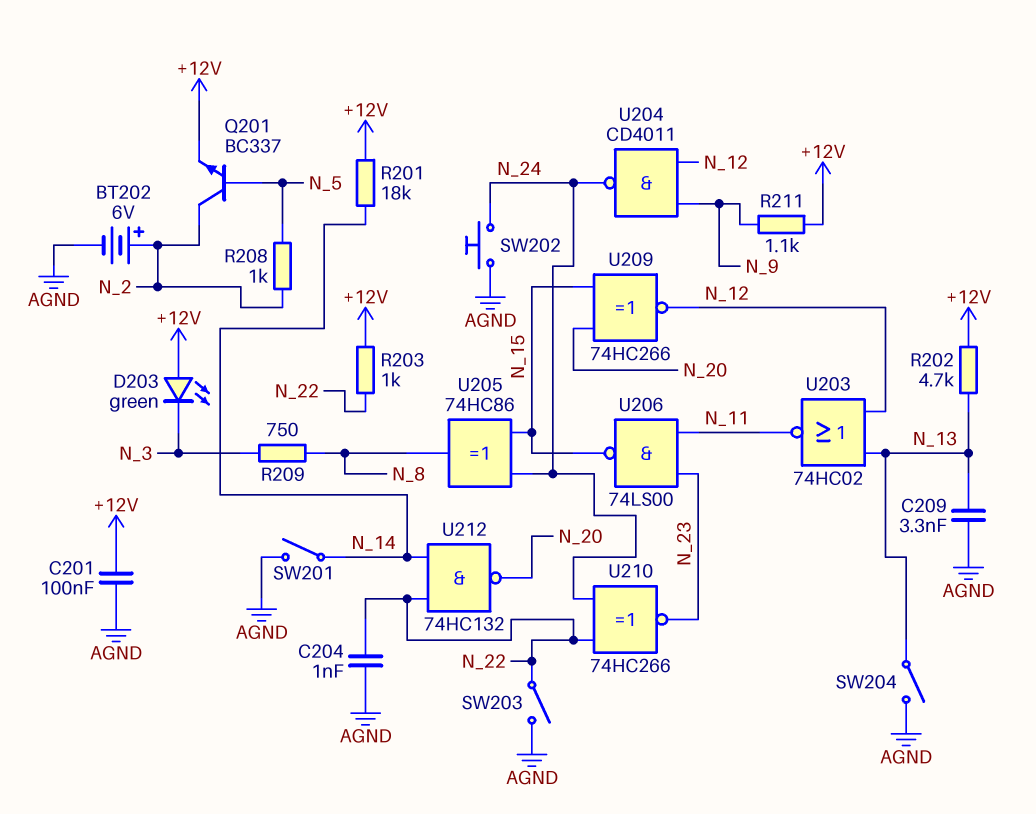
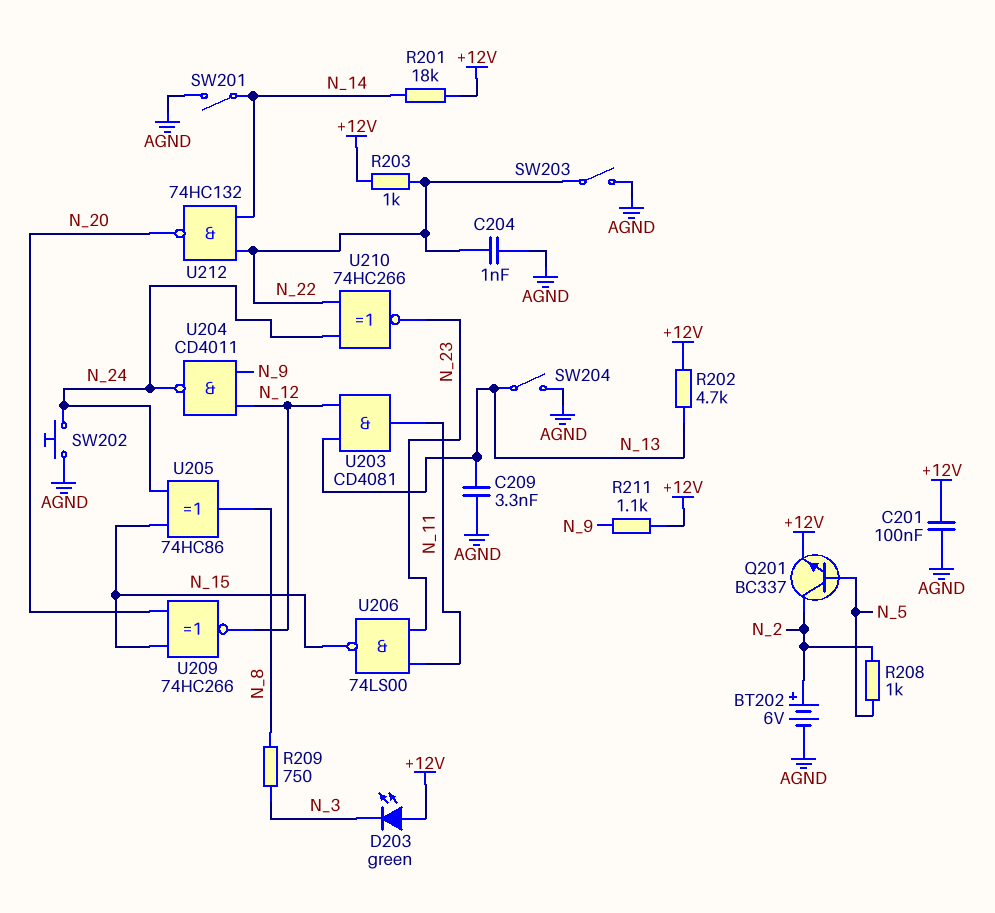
U203: NOR 74HC02 (in N_12, in N_13, out N_11) -> AND CD4081 (in N_12, in N_13, out N_11)

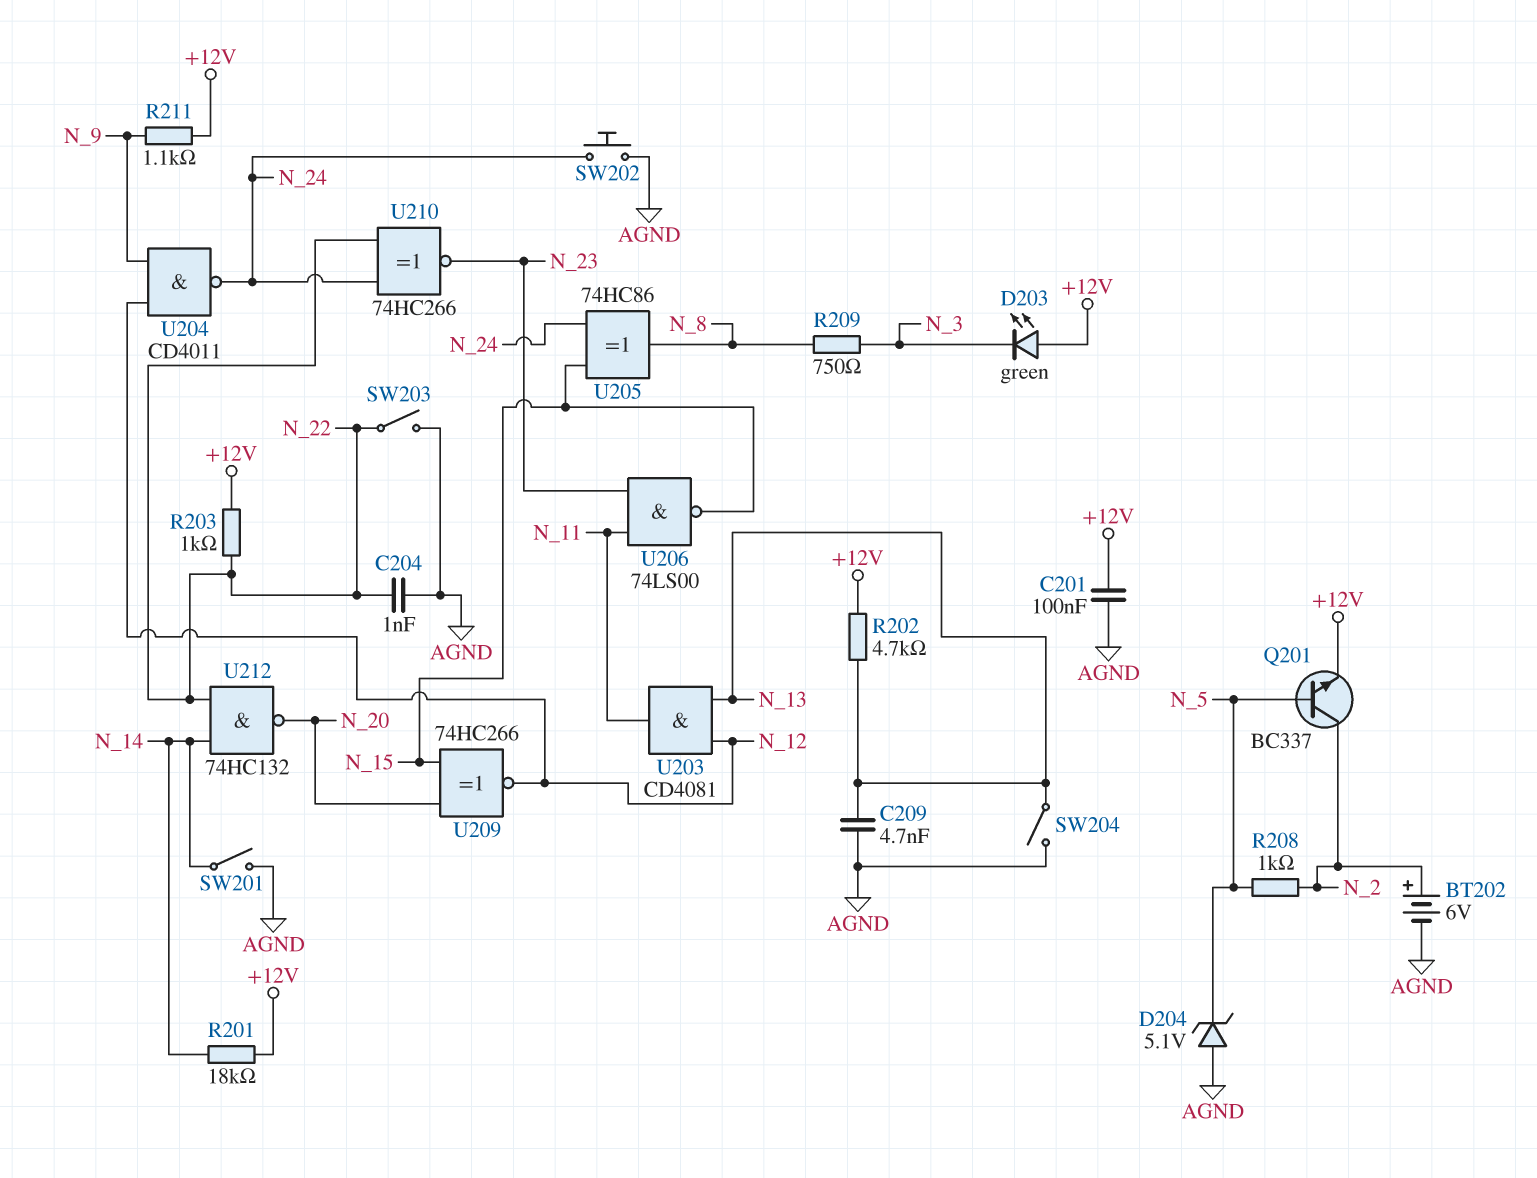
C209: 3.3nF (AGND, N_13) -> 4.7nF (AGND, N_13)
D204: none -> zener 5.1V (A AGND, K N_5)

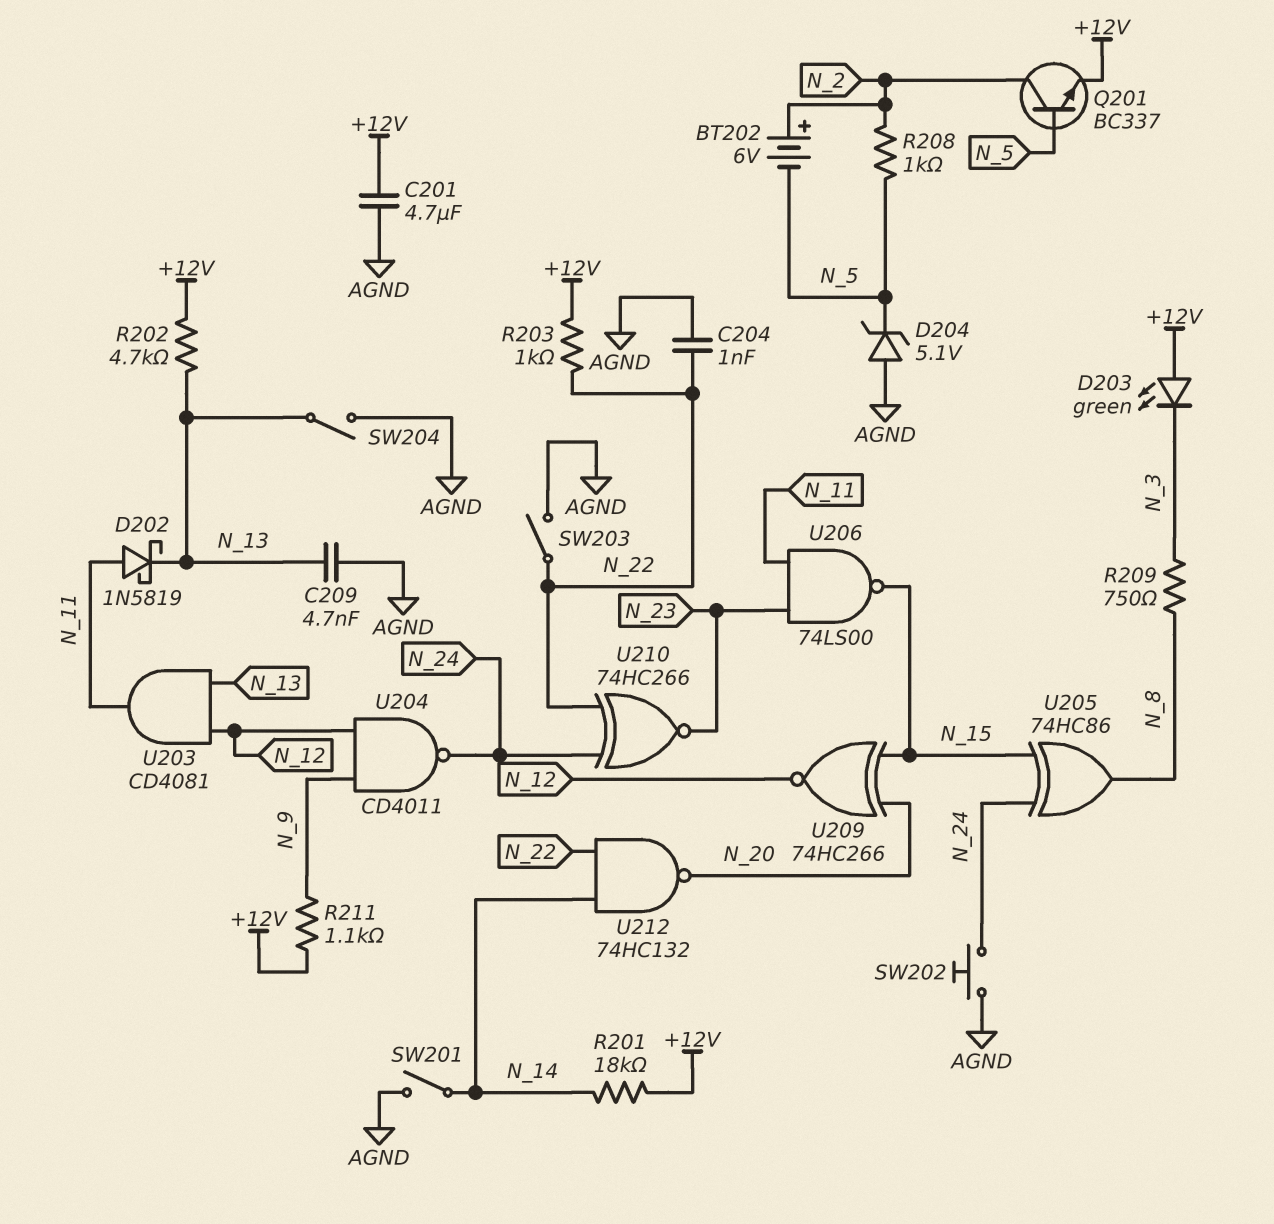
BT202: 6V (plus N_2, minus AGND) -> 6V (plus N_2, minus N_5)
C201: 100nF (+12V, AGND) -> 4.7uF (+12V, AGND)
D202: none -> schottky 1N5819 (A N_11, K N_13)

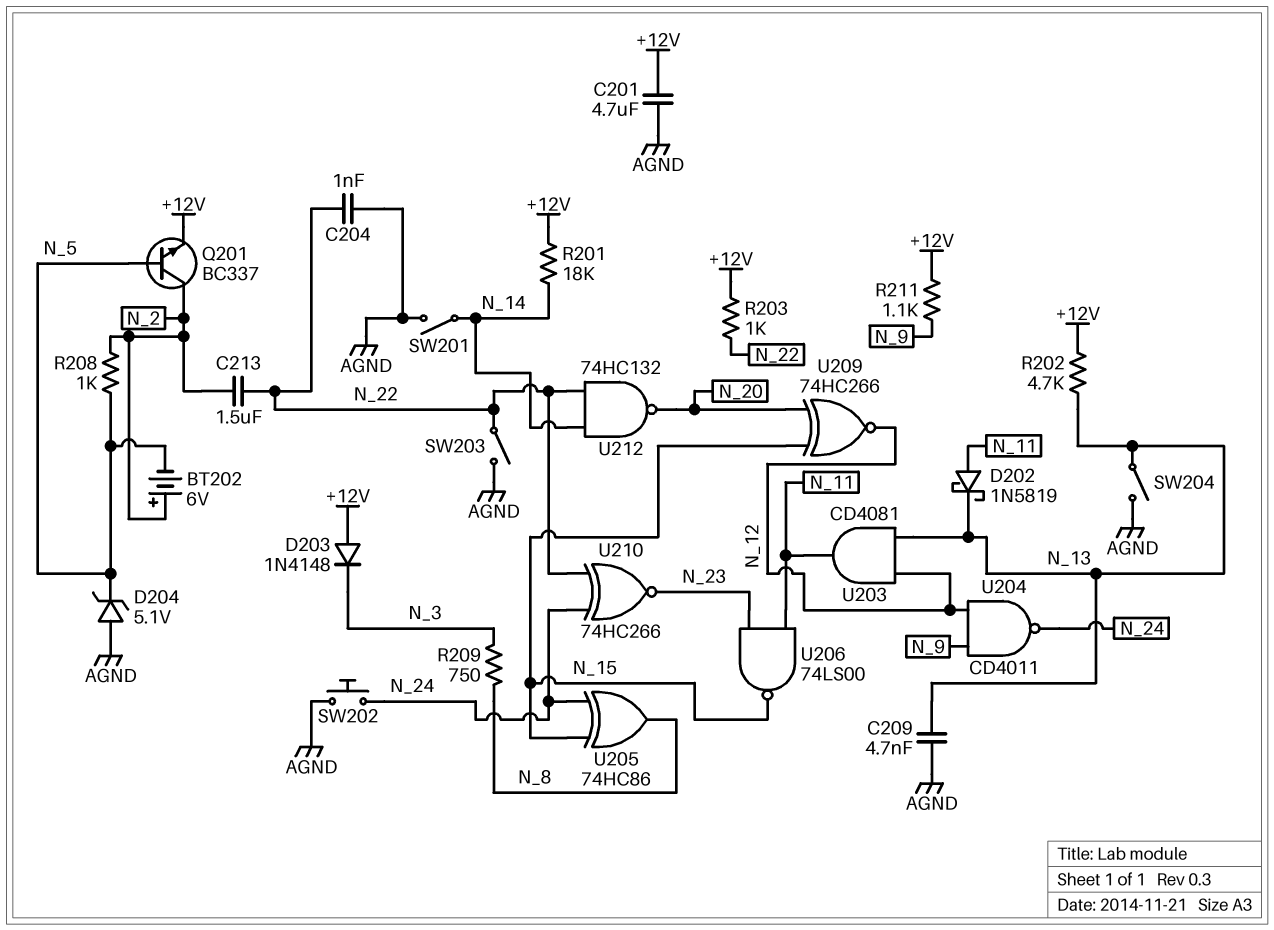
C213: none -> 1.5uF (N_2, N_22)
D203: LED green (A +12V, K N_3) -> diode 1N4148 (A +12V, K N_3)

